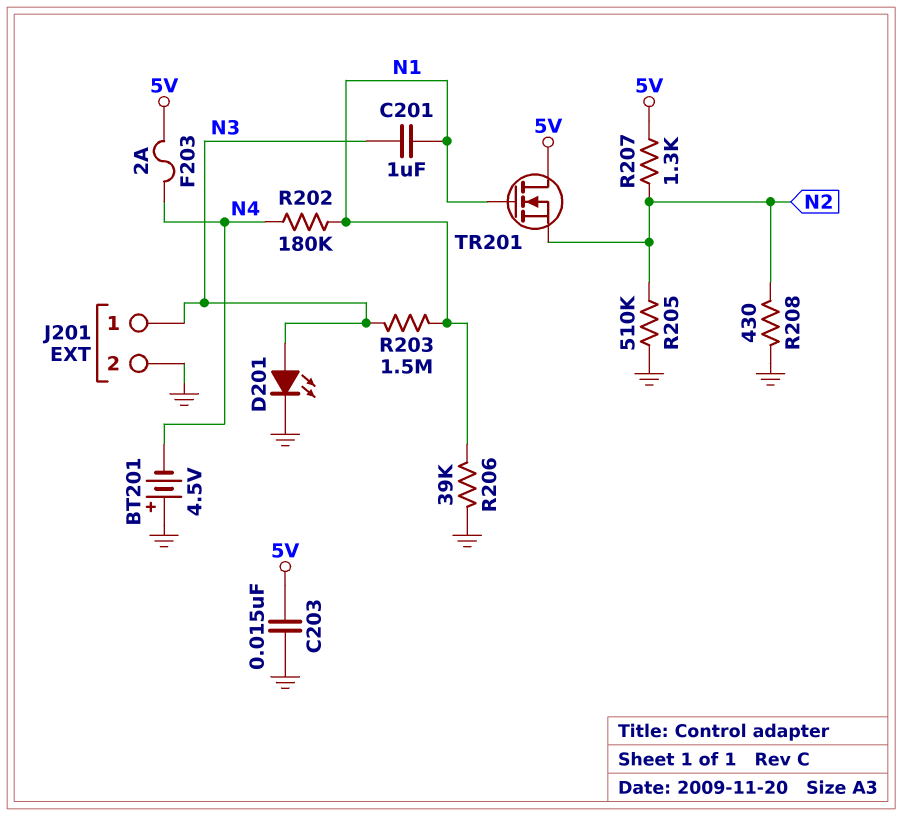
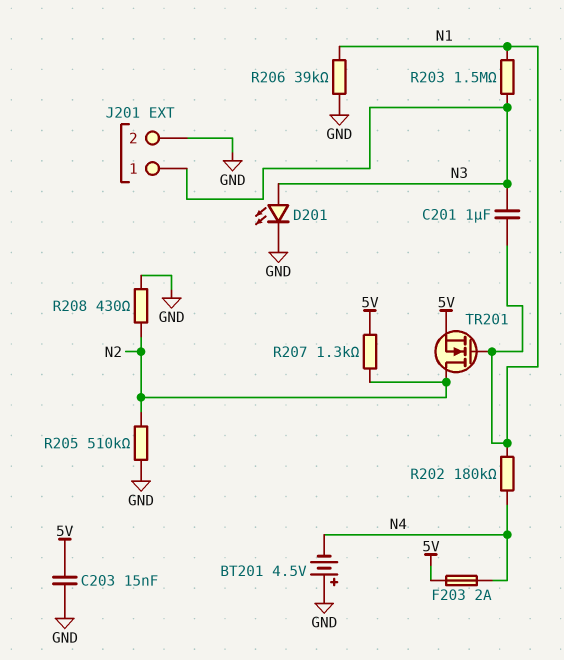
TR201: NMOS (G N1, D 5V, S N2) -> NMOS (G N1, D N2, S 5V)

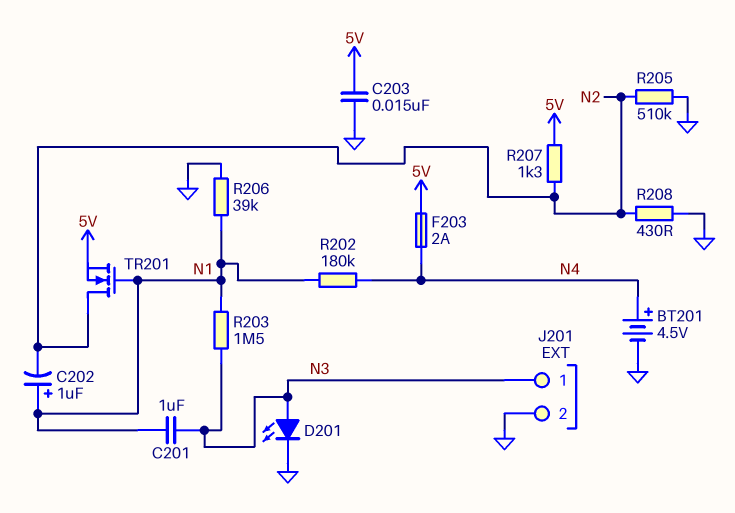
BT201: 4.5V (plus GND, minus N4) -> 4.5V (plus N4, minus GND)
C202: none -> 1uF (plus N1, minus N2)

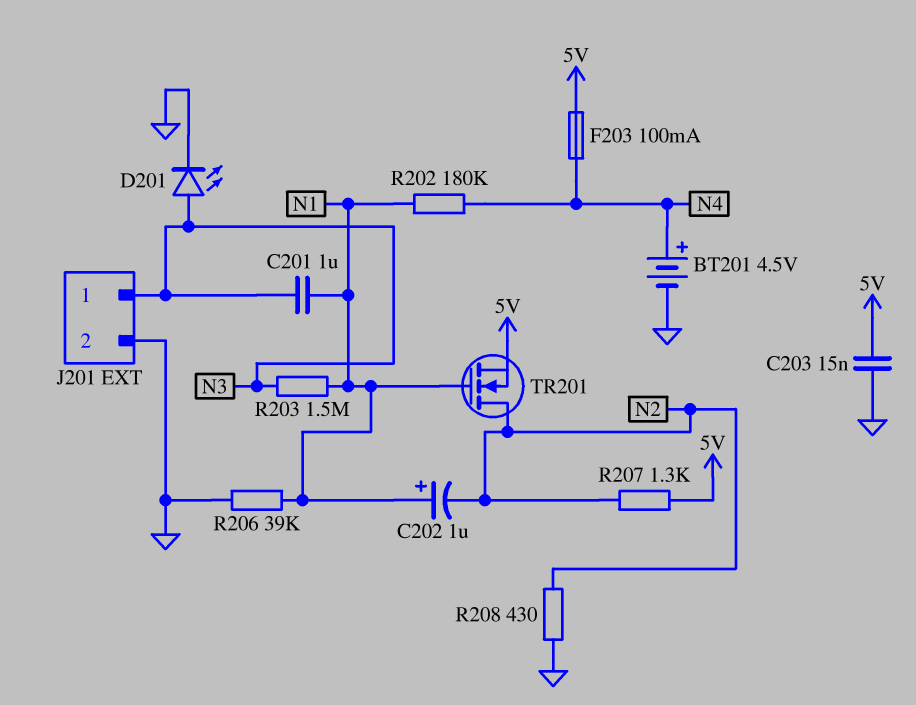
F203: 2A (5V, N4) -> 100mA (5V, N4)
R205: 510k (GND, N2) -> none

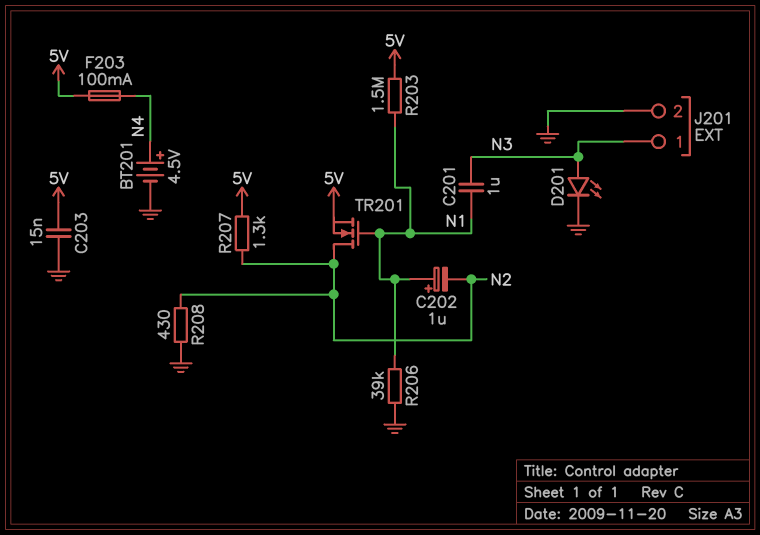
R202: 180k (N1, N4) -> none
R203: 1.5M (N1, N3) -> 1.5M (5V, N1)

